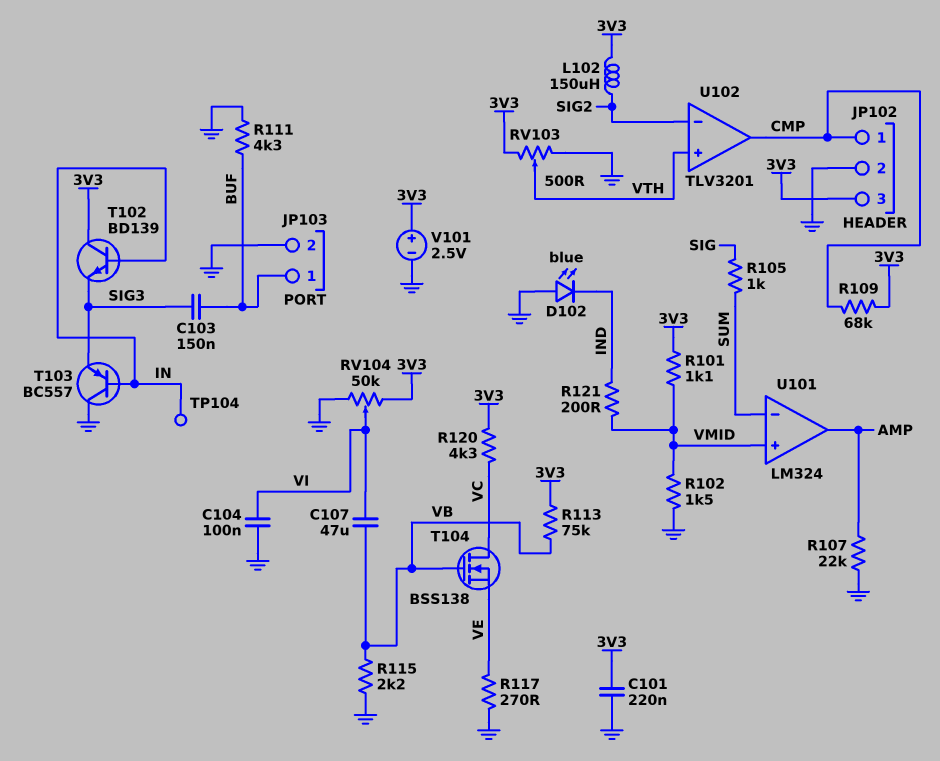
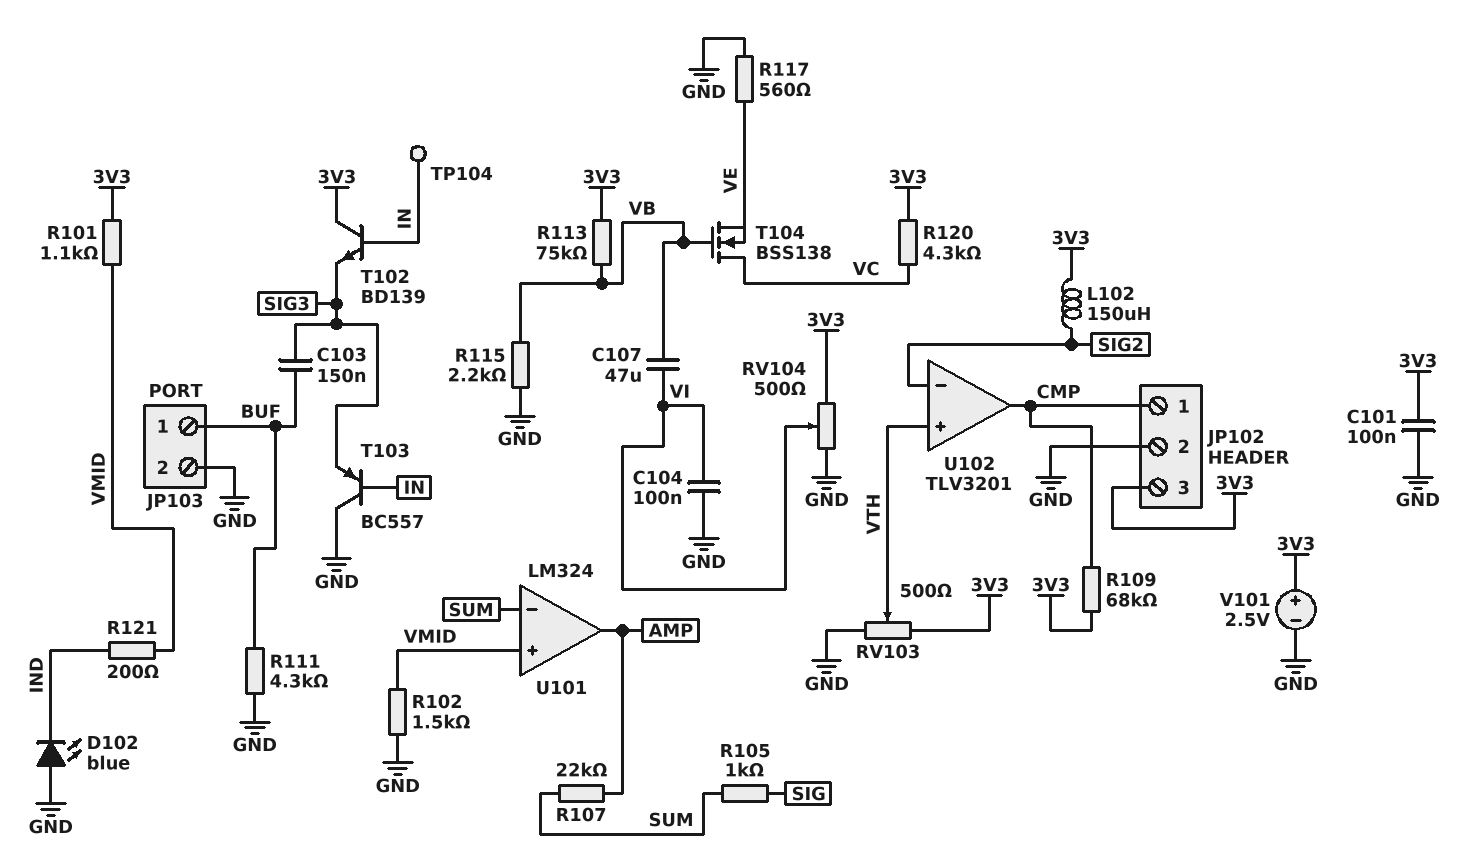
C101: 220nF (3V3, GND) -> 100nF (3V3, GND)
R107: 22k (AMP, GND) -> 22k (AMP, SUM)
R117: 270 (GND, VE) -> 560 (GND, VE)
RV104: 50k (3V3, GND, wiper VI) -> 500 (3V3, GND, wiper VI)

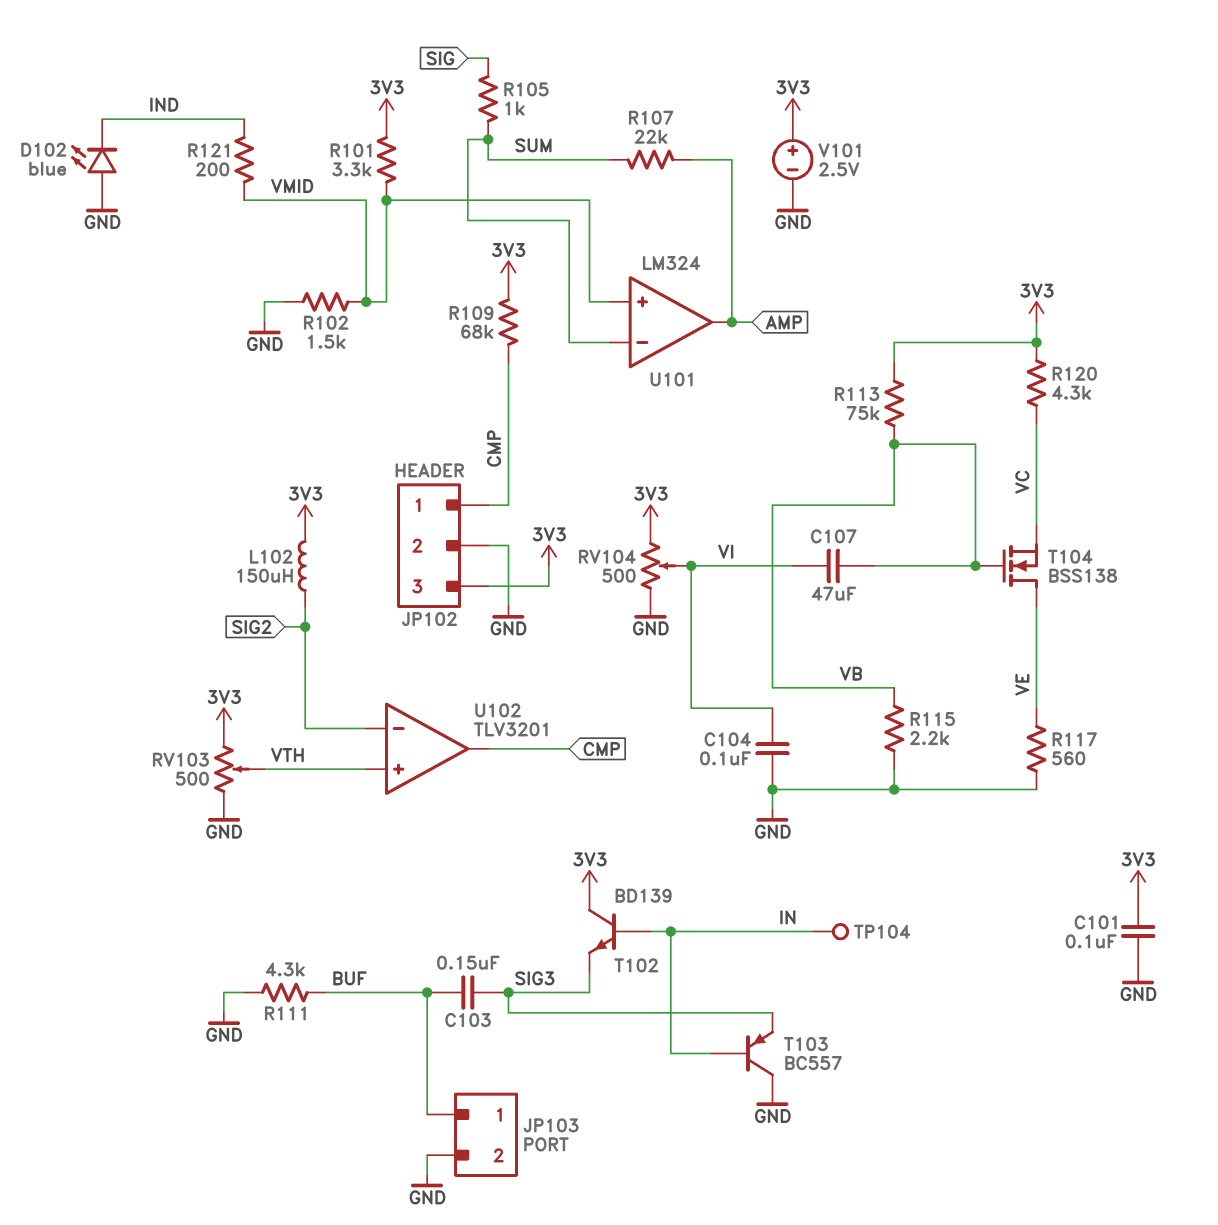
R101: 1.1k (3V3, VMID) -> 3.3k (3V3, VMID)
T104: NMOS BSS138 (G VB, D VC, S VE) -> NMOS BSS138 (G VB, D VE, S VC)

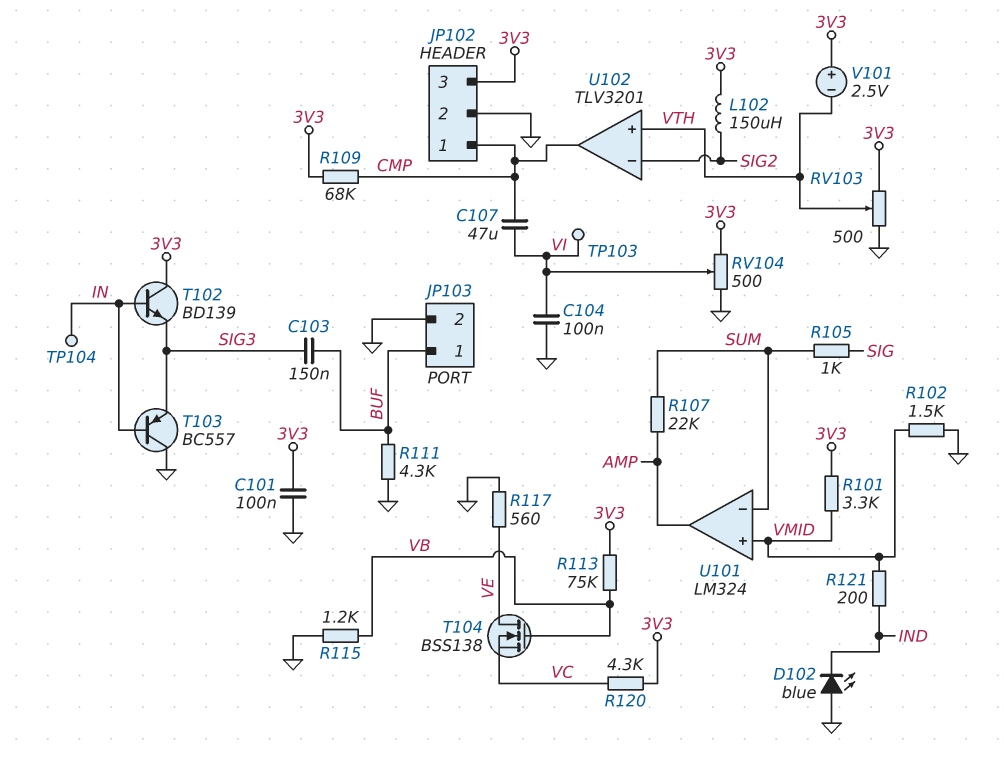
C107: 47uF (VB, VI) -> 47uF (CMP, VI)
R115: 2.2k (GND, VB) -> 1.2k (GND, VB)
TP103: none -> test point (VI)
V101: 2.5V (plus 3V3, minus GND) -> 2.5V (plus 3V3, minus VTH)

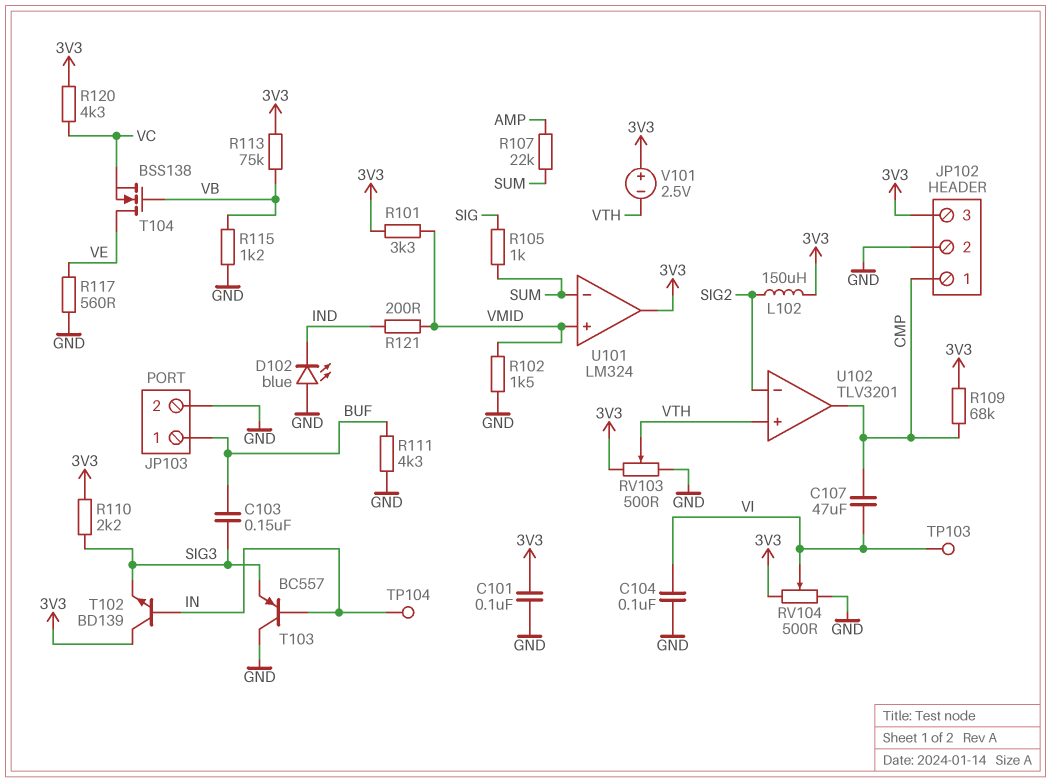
R110: none -> 2.2k (3V3, SIG3)
U101 pin out: AMP -> 3V3

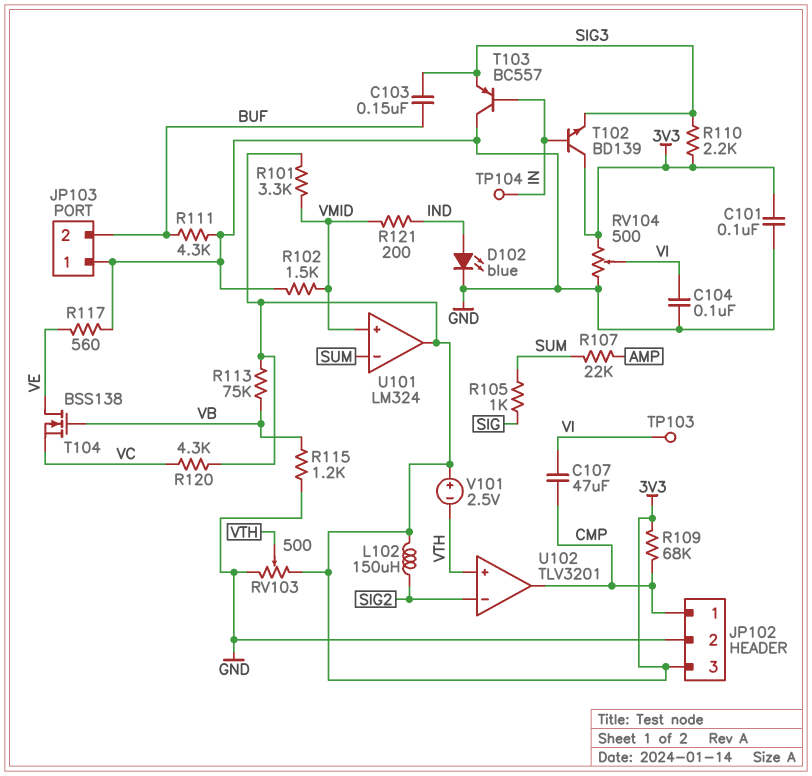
D102: LED blue (A GND, K IND) -> LED blue (A IND, K GND)
JP103 pin 1: BUF -> GND
JP103 pin 2: GND -> BUF

